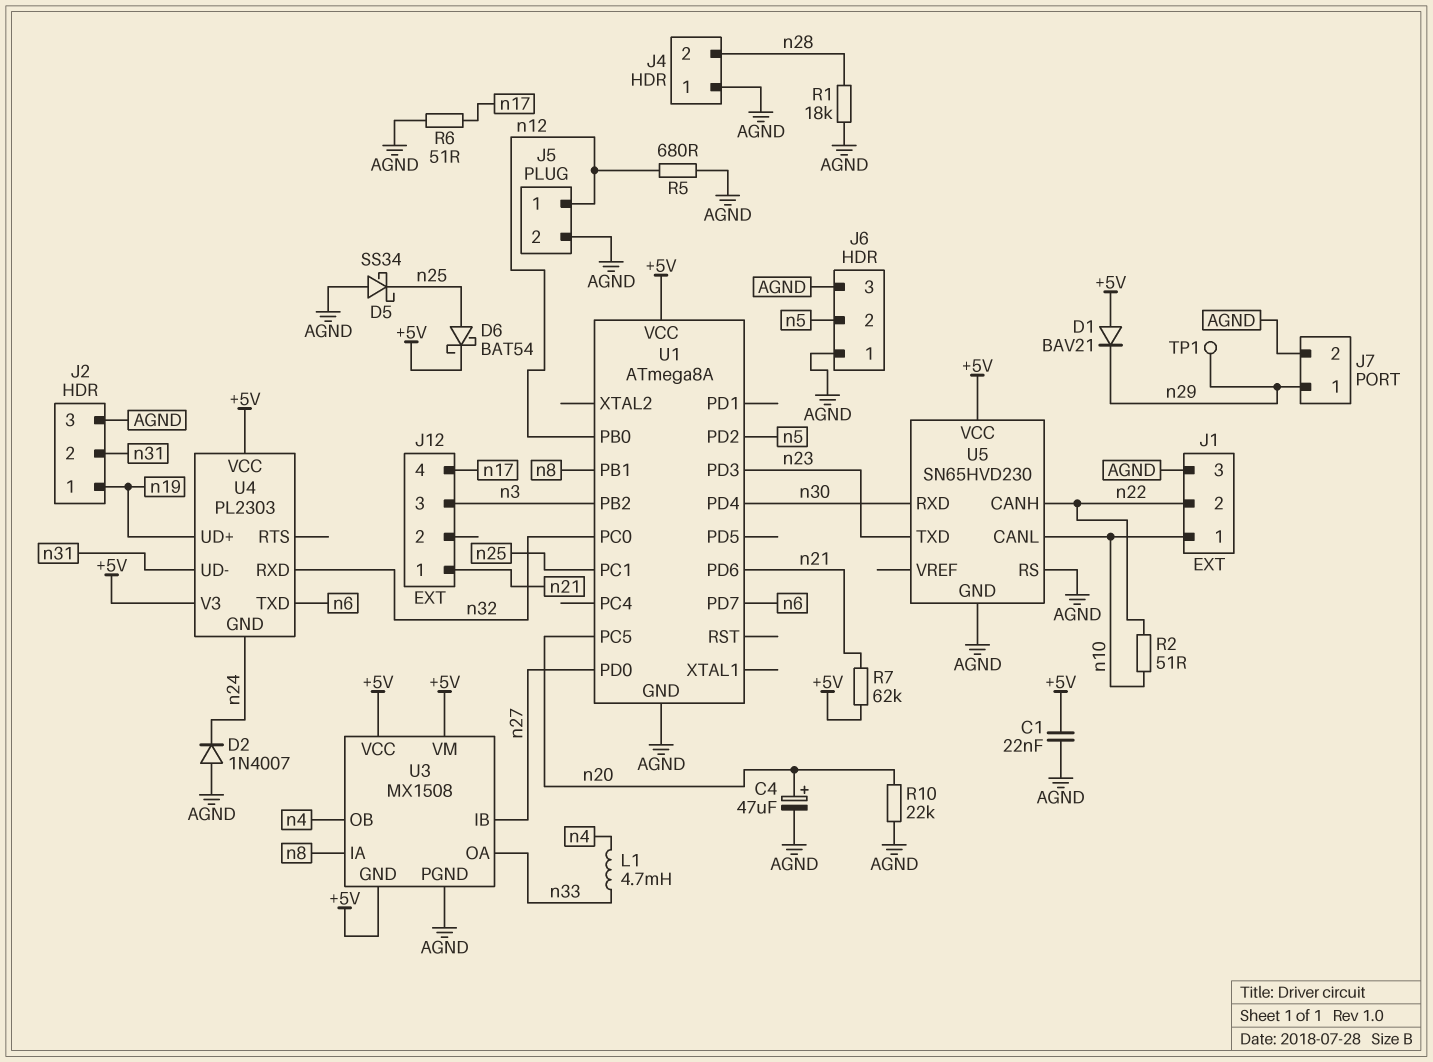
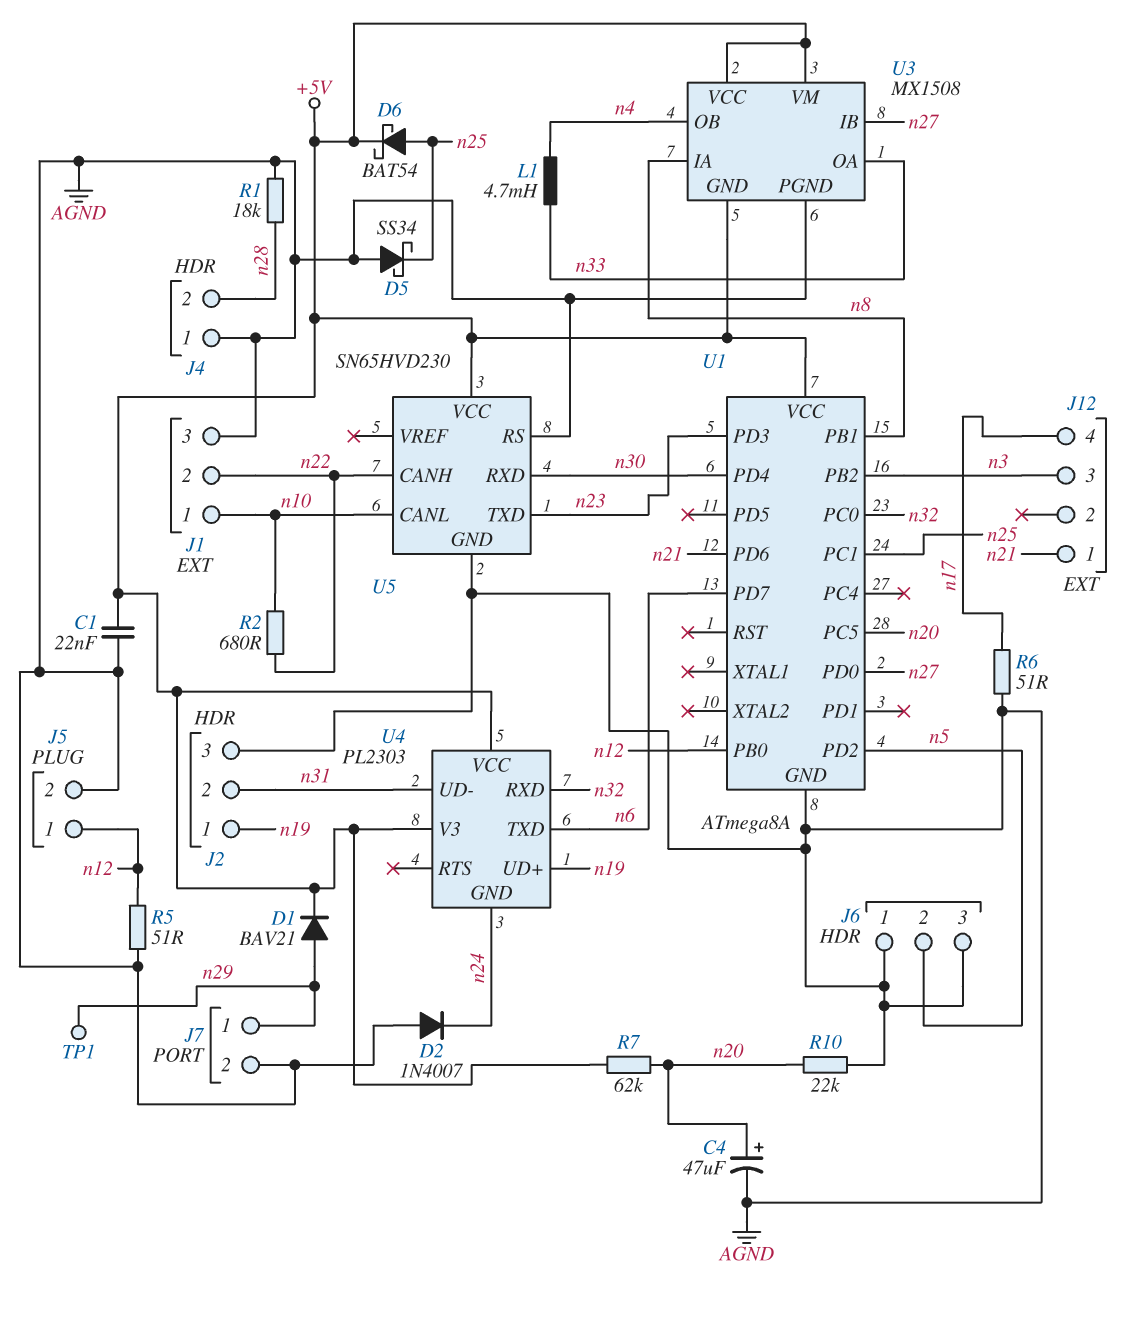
D1: diode BAV21 (A +5V, K n29) -> diode BAV21 (A n29, K +5V)
R2: 51 (n10, n22) -> 680 (n10, n22)
R5: 680 (AGND, n12) -> 51 (AGND, n12)
R7: 62k (+5V, n21) -> 62k (+5V, n20)

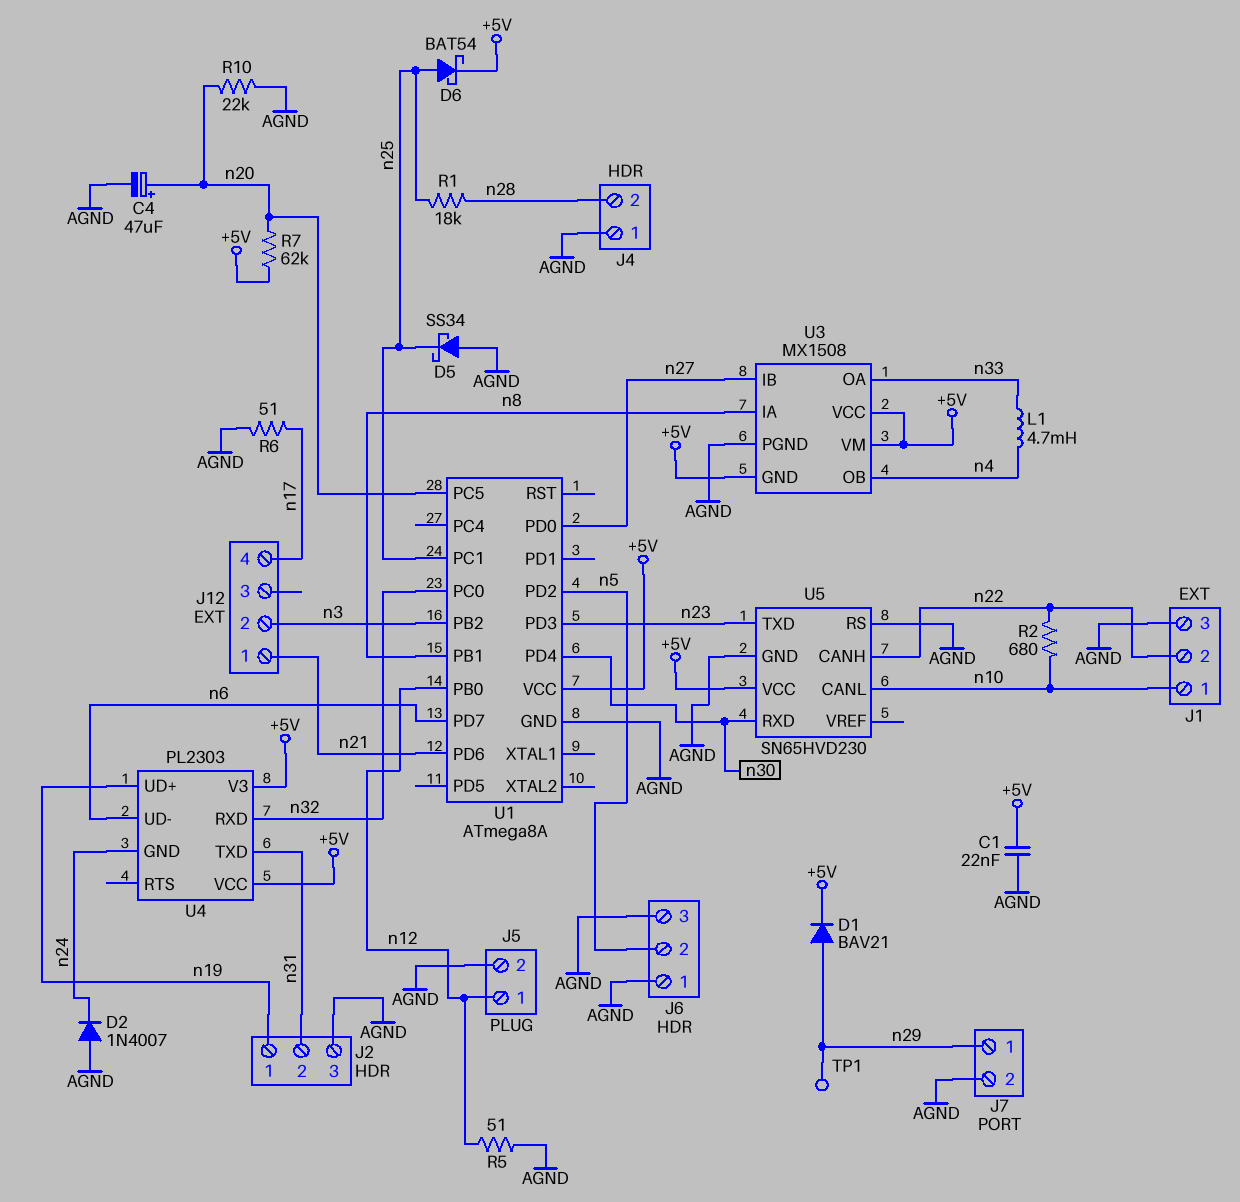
J12 pin 2: none -> n3
J12 pin 3: n3 -> none
R1: 18k (AGND, n28) -> 18k (n25, n28)
U4 pin TXD: n6 -> n31
U4 pin UD-: n31 -> n6

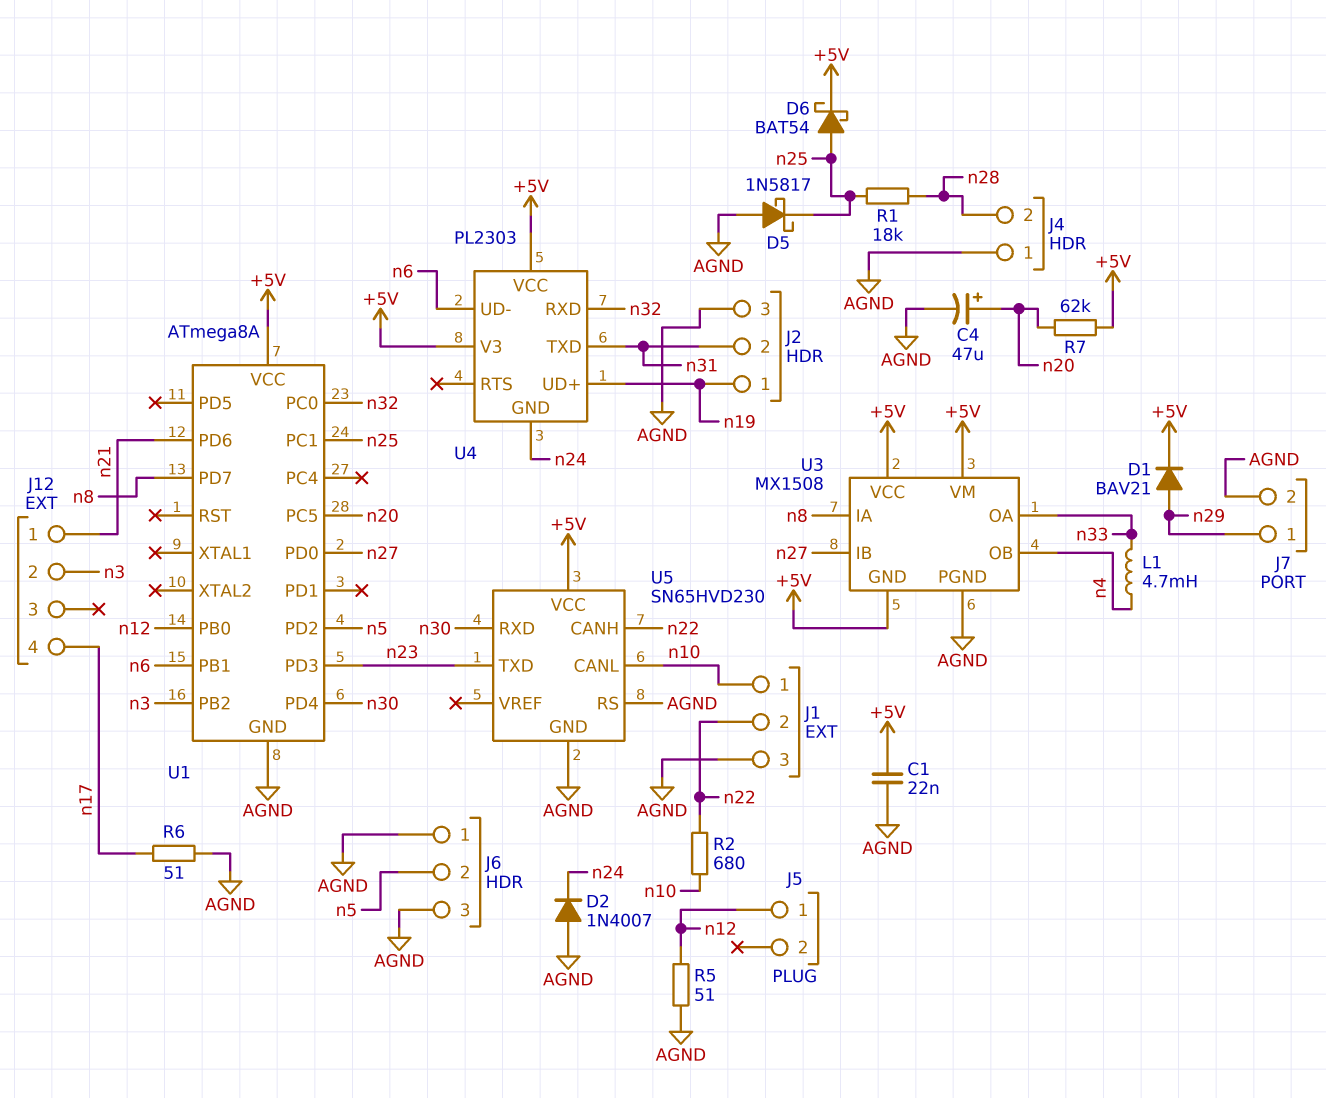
D5: schottky SS34 (A AGND, K n25) -> schottky 1N5817 (A AGND, K n25)
J5 pin 2: AGND -> none
R10: 22k (AGND, n20) -> none
TP1: test point (n29) -> none
U1 pin PB1: n8 -> n6
U1 pin PD7: n6 -> n8

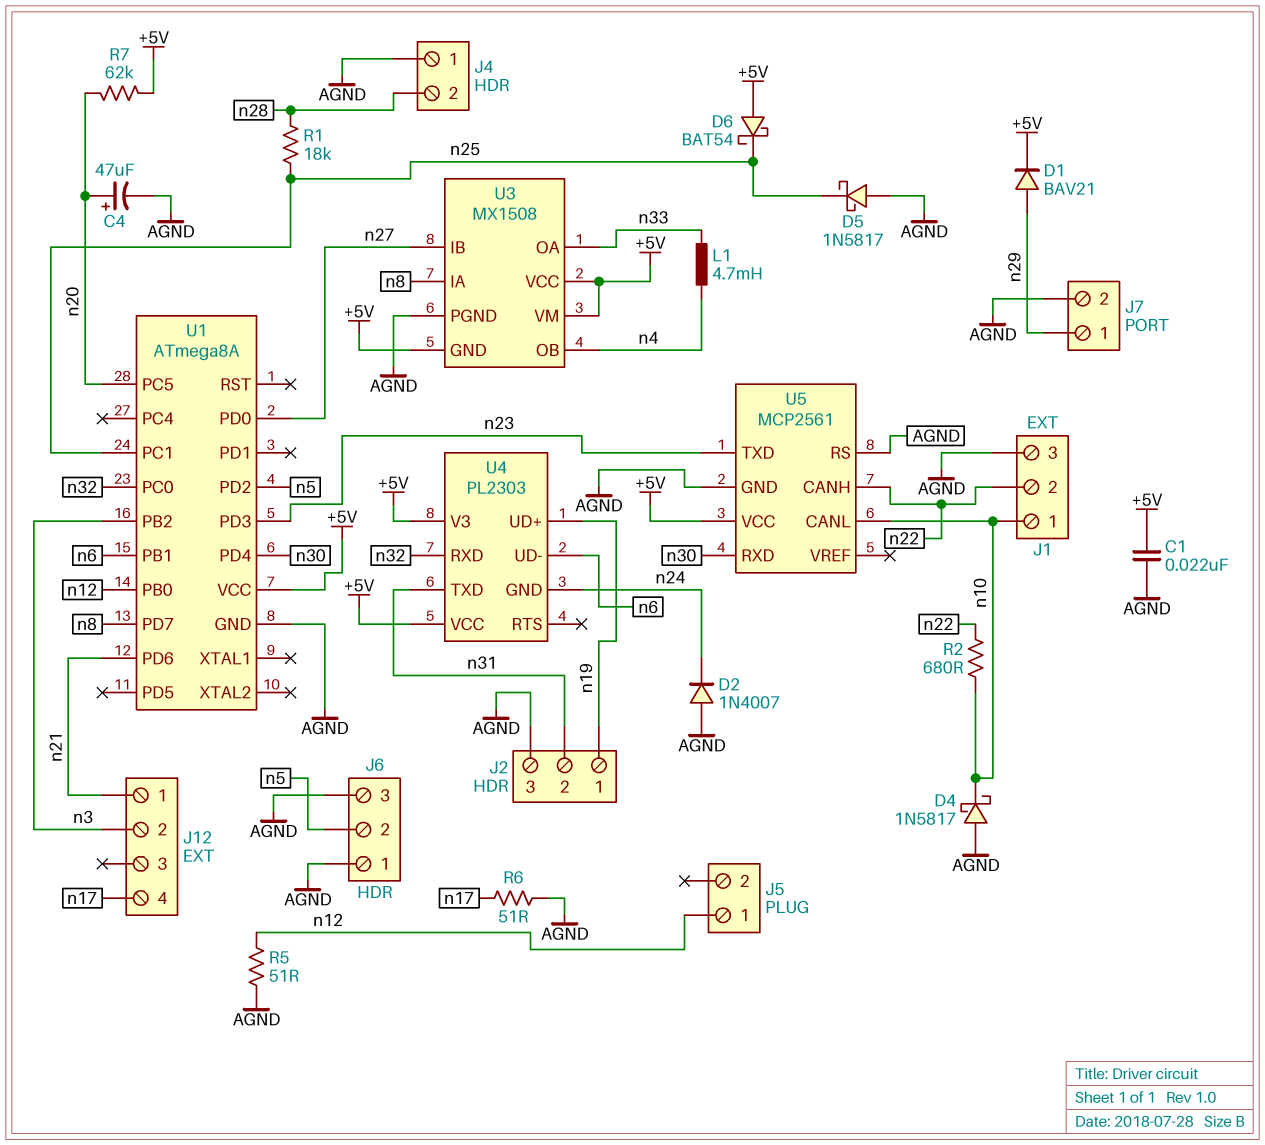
D4: none -> schottky 1N5817 (A AGND, K n10)
D6: schottky BAT54 (A n25, K +5V) -> schottky BAT54 (A +5V, K n25)
U5: SN65HVD230 -> MCP2561

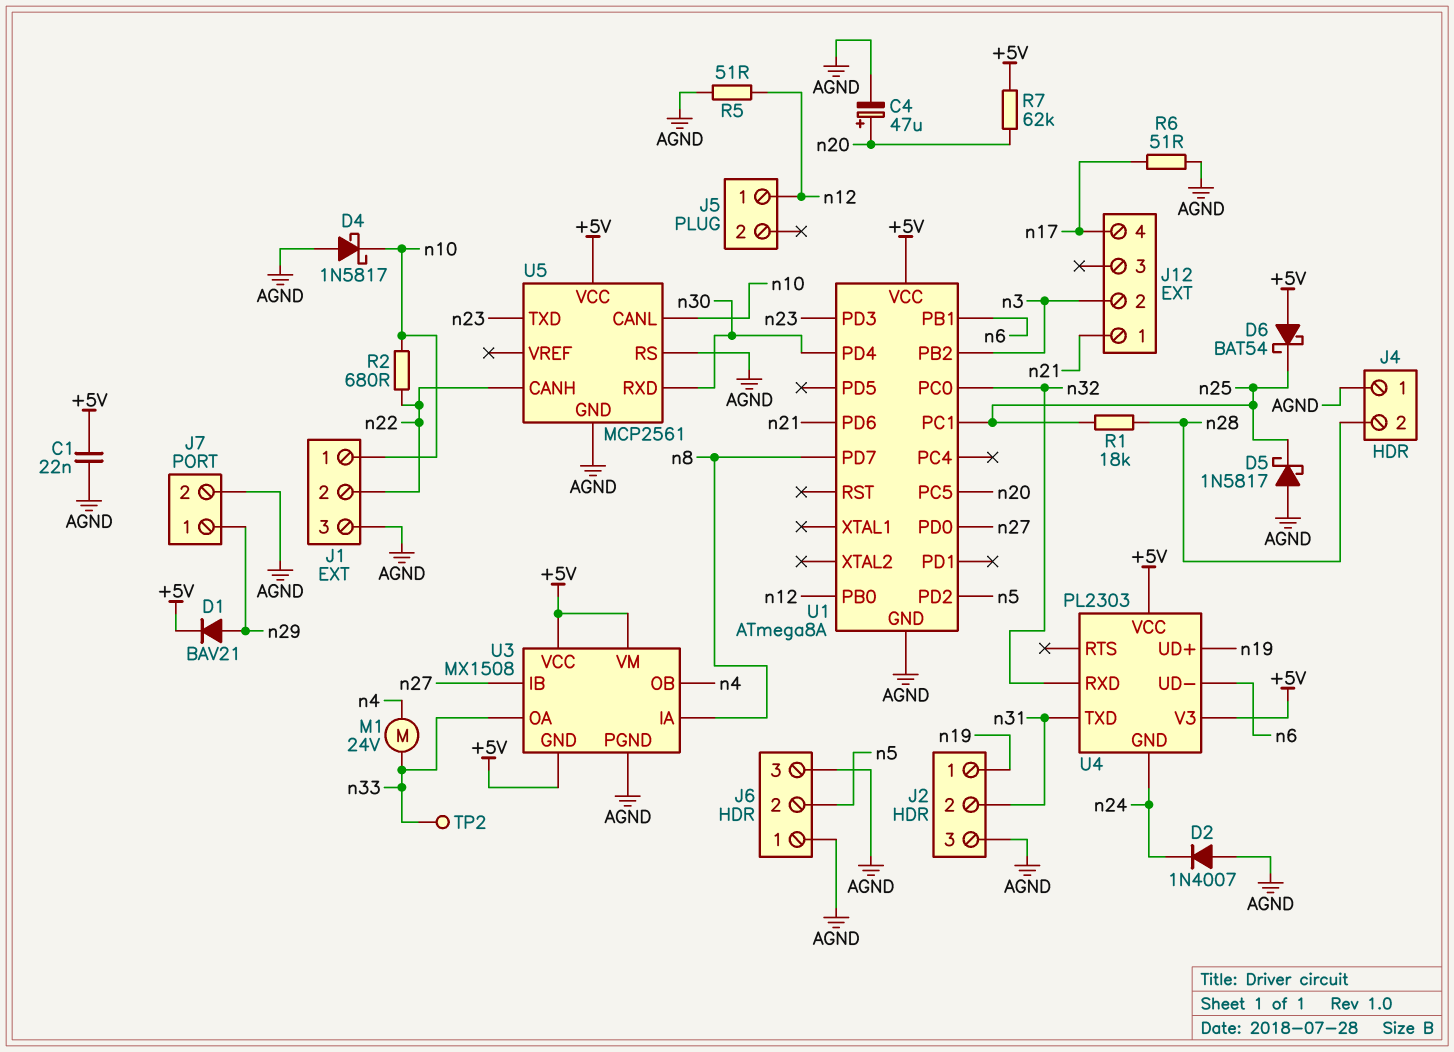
L1: 4.7mH (n4, n33) -> none
M1: none -> motor 24V (n4, n33)
TP2: none -> test point (n33)

